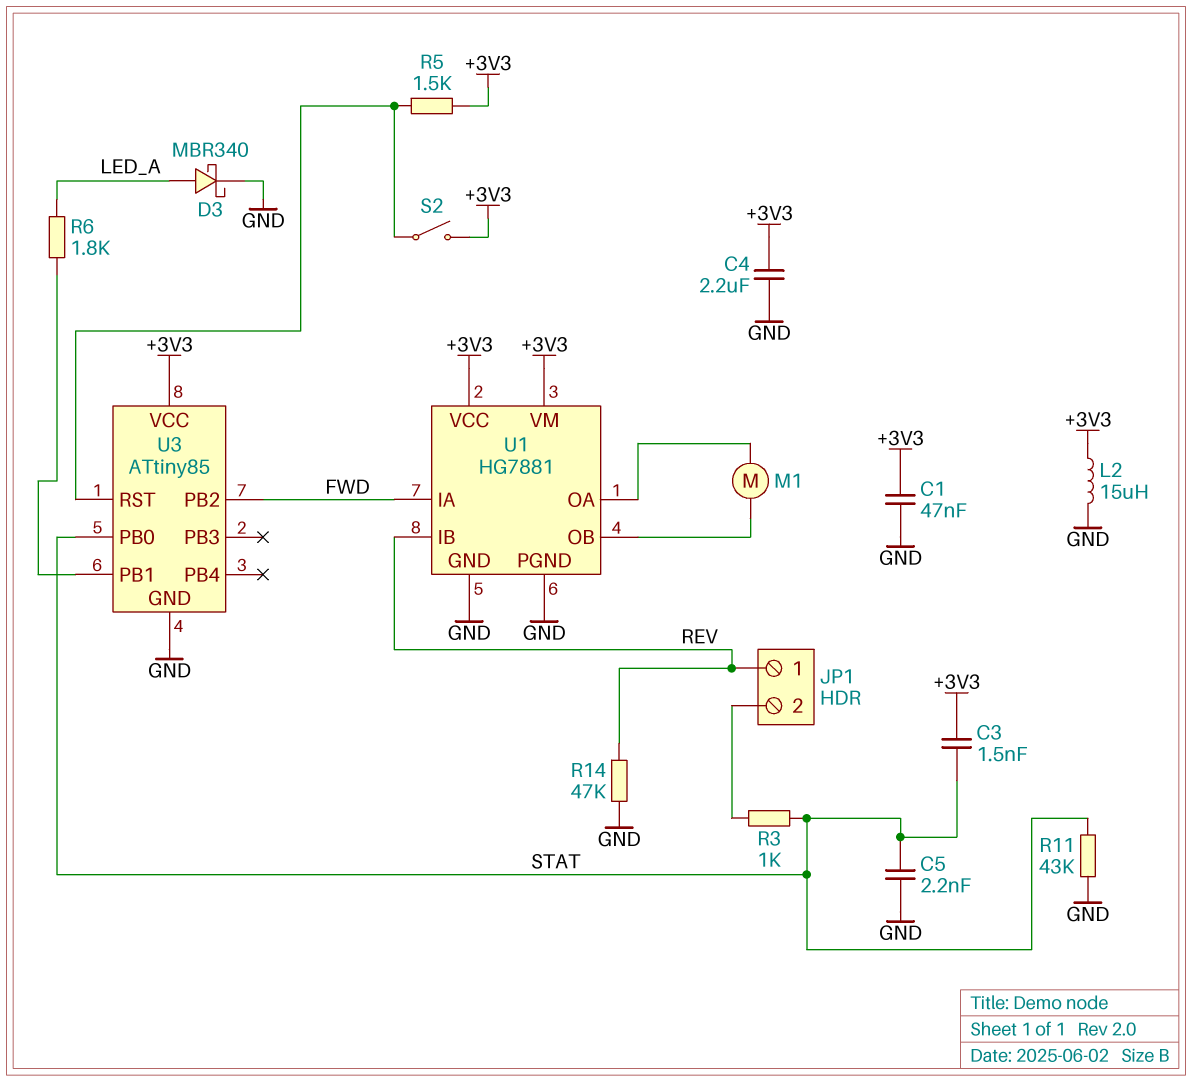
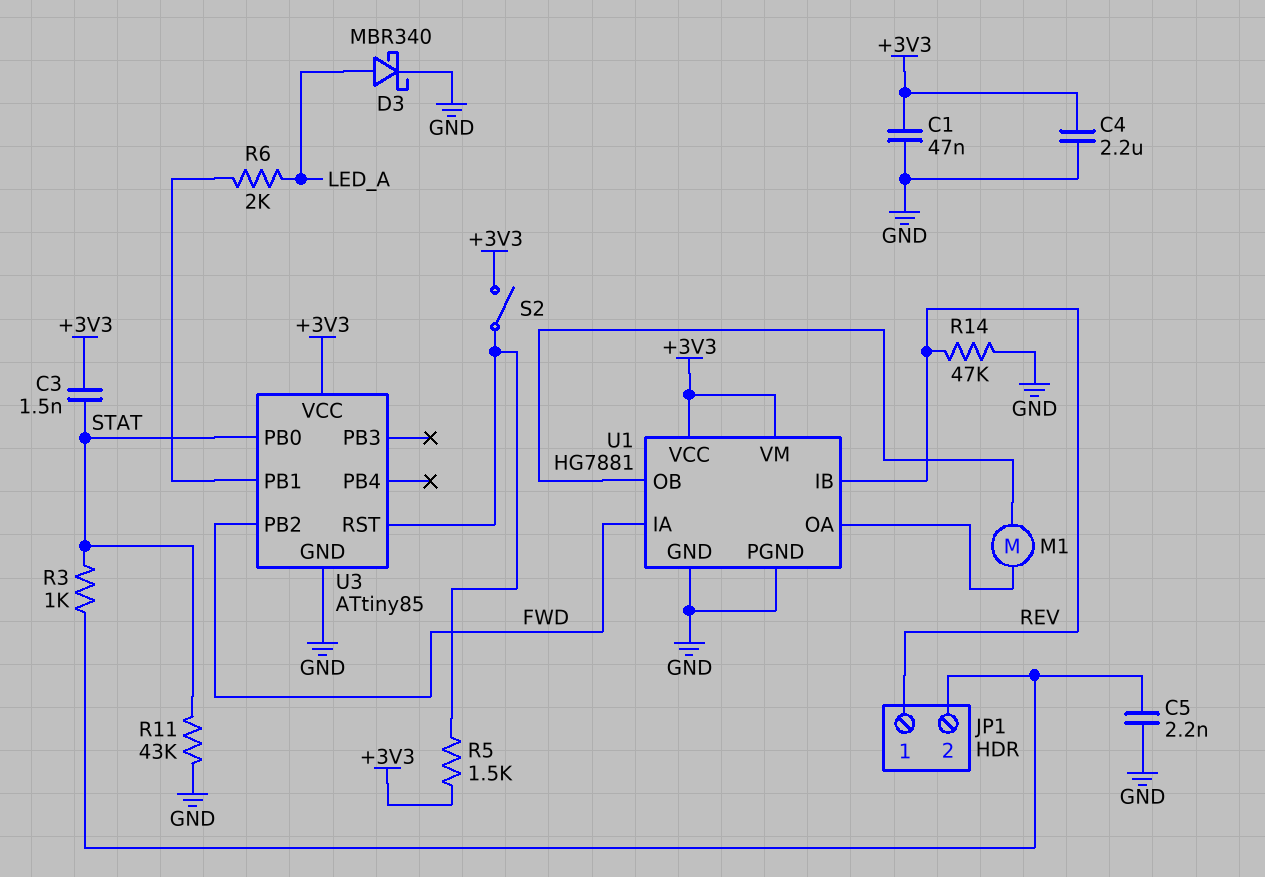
C5: 2.2nF (GND, STAT) -> 2.2nF (GND, JP1/2)
L2: 15uH (+3V3, GND) -> none
R6: 1.8k (LED_A, U3/PB1) -> 2k (LED_A, U3/PB1)

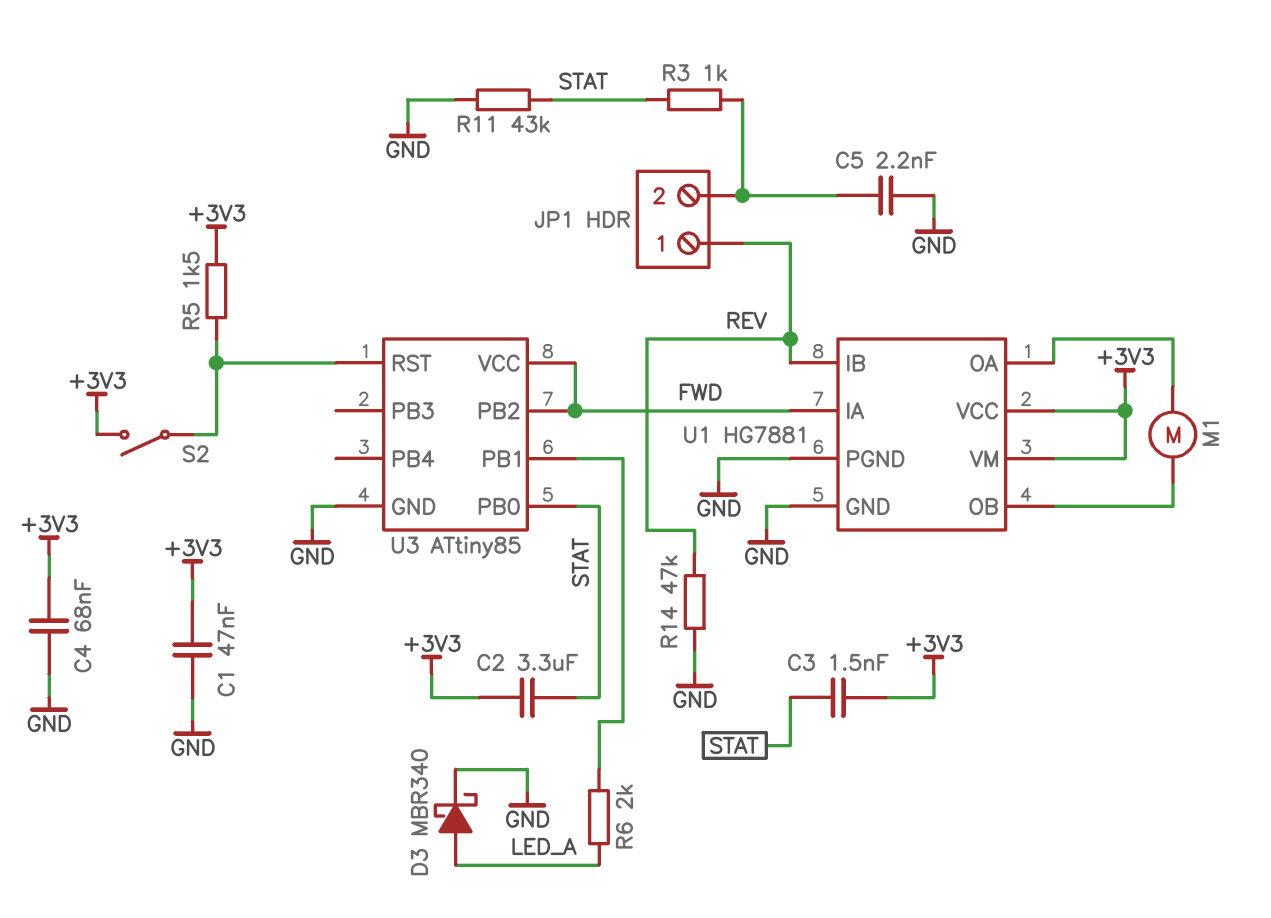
C2: none -> 3.3uF (+3V3, STAT)
C4: 2.2uF (+3V3, GND) -> 68nF (+3V3, GND)
U3 pin VCC: +3V3 -> FWD

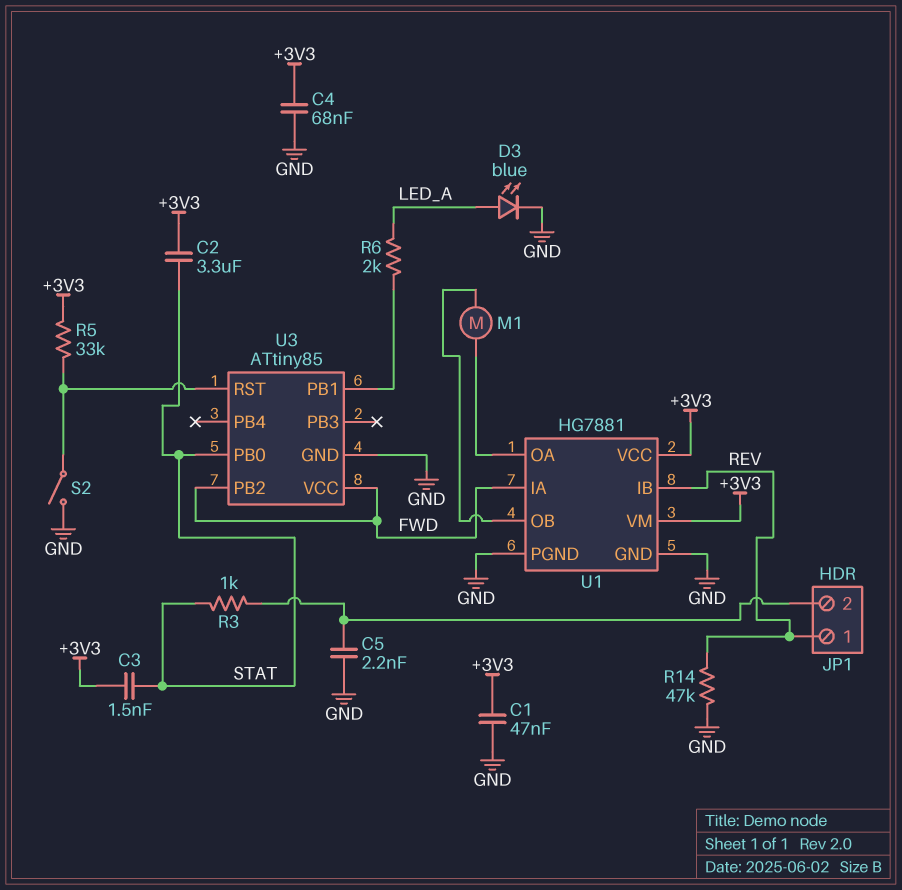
D3: schottky MBR340 (A LED_A, K GND) -> LED blue (A LED_A, K GND)
R5: 1.5k (+3V3, U3/RST) -> 33k (+3V3, U3/RST)
R11: 43k (GND, STAT) -> none
S2: switch (+3V3, U3/RST) -> switch (GND, U3/RST)

